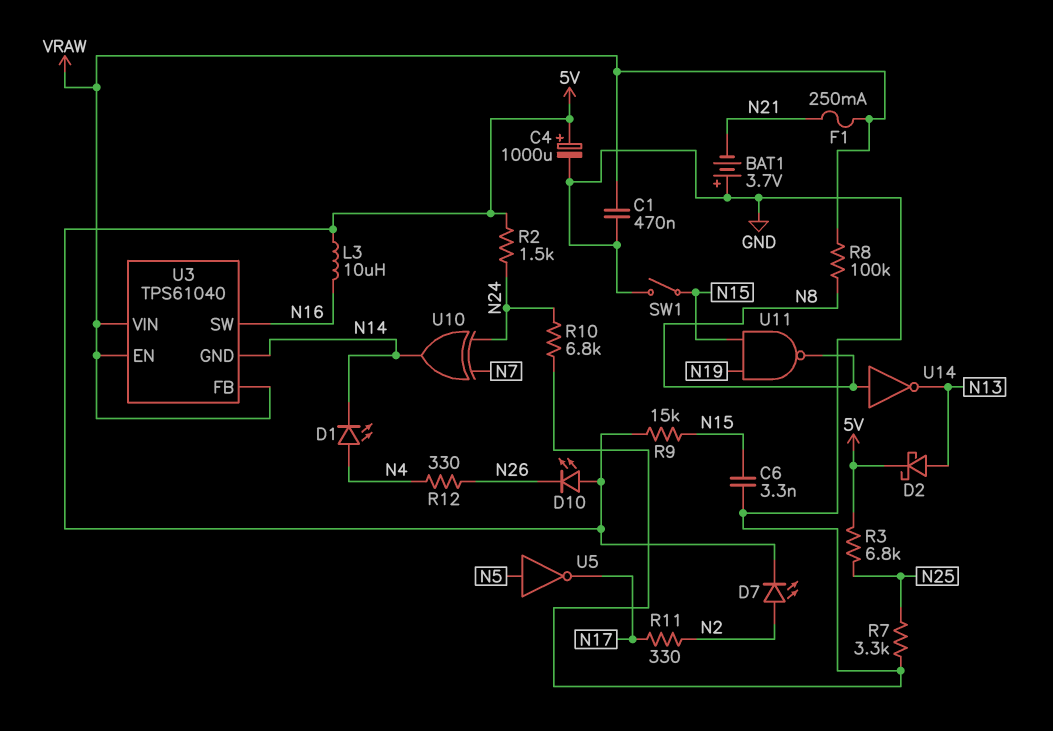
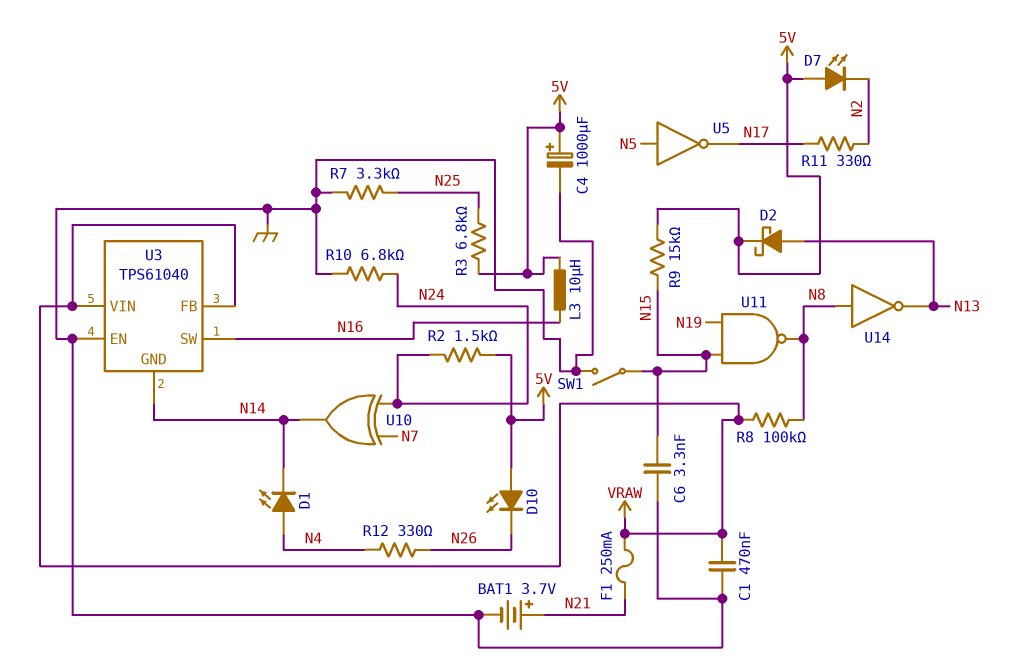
BAT1: 3.7V (plus GND, minus N21) -> 3.7V (plus N21, minus GND)
D7: LED (A N2, K 5V) -> LED (A 5V, K N2)
U3 pin EN: VRAW -> GND

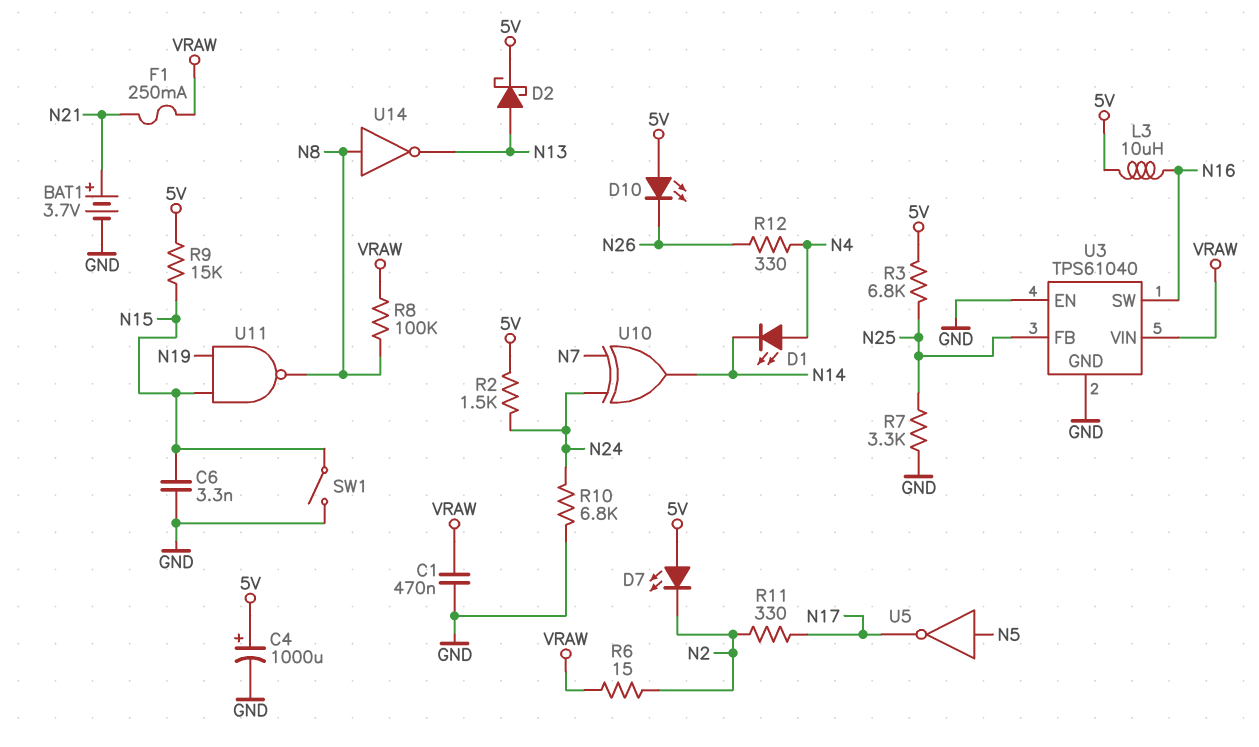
R6: none -> 15 (N2, VRAW)
U3 pin FB: VRAW -> N25
U3 pin GND: N14 -> GND

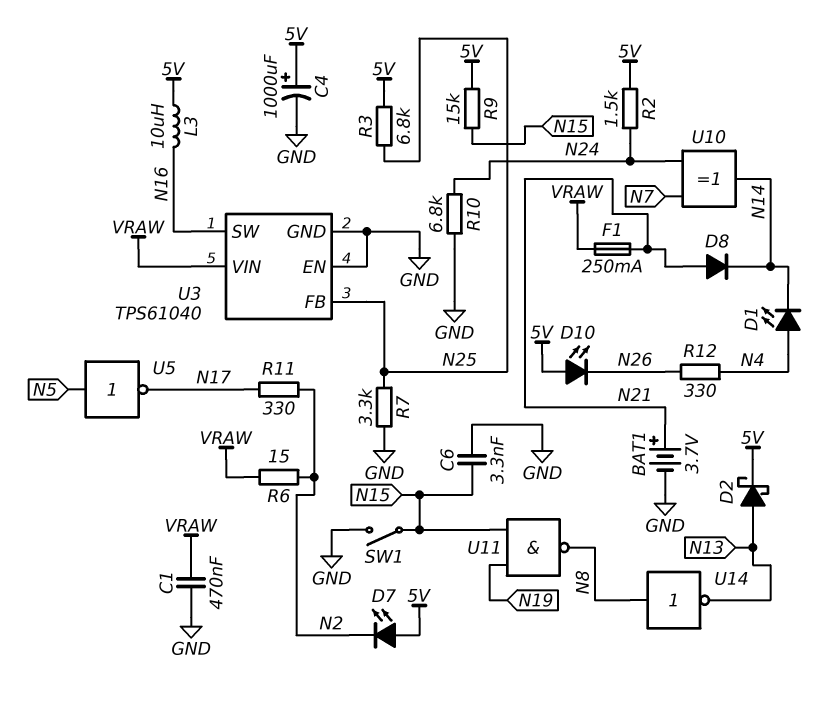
D8: none -> diode (A N21, K N14)
R8: 100k (N8, VRAW) -> none

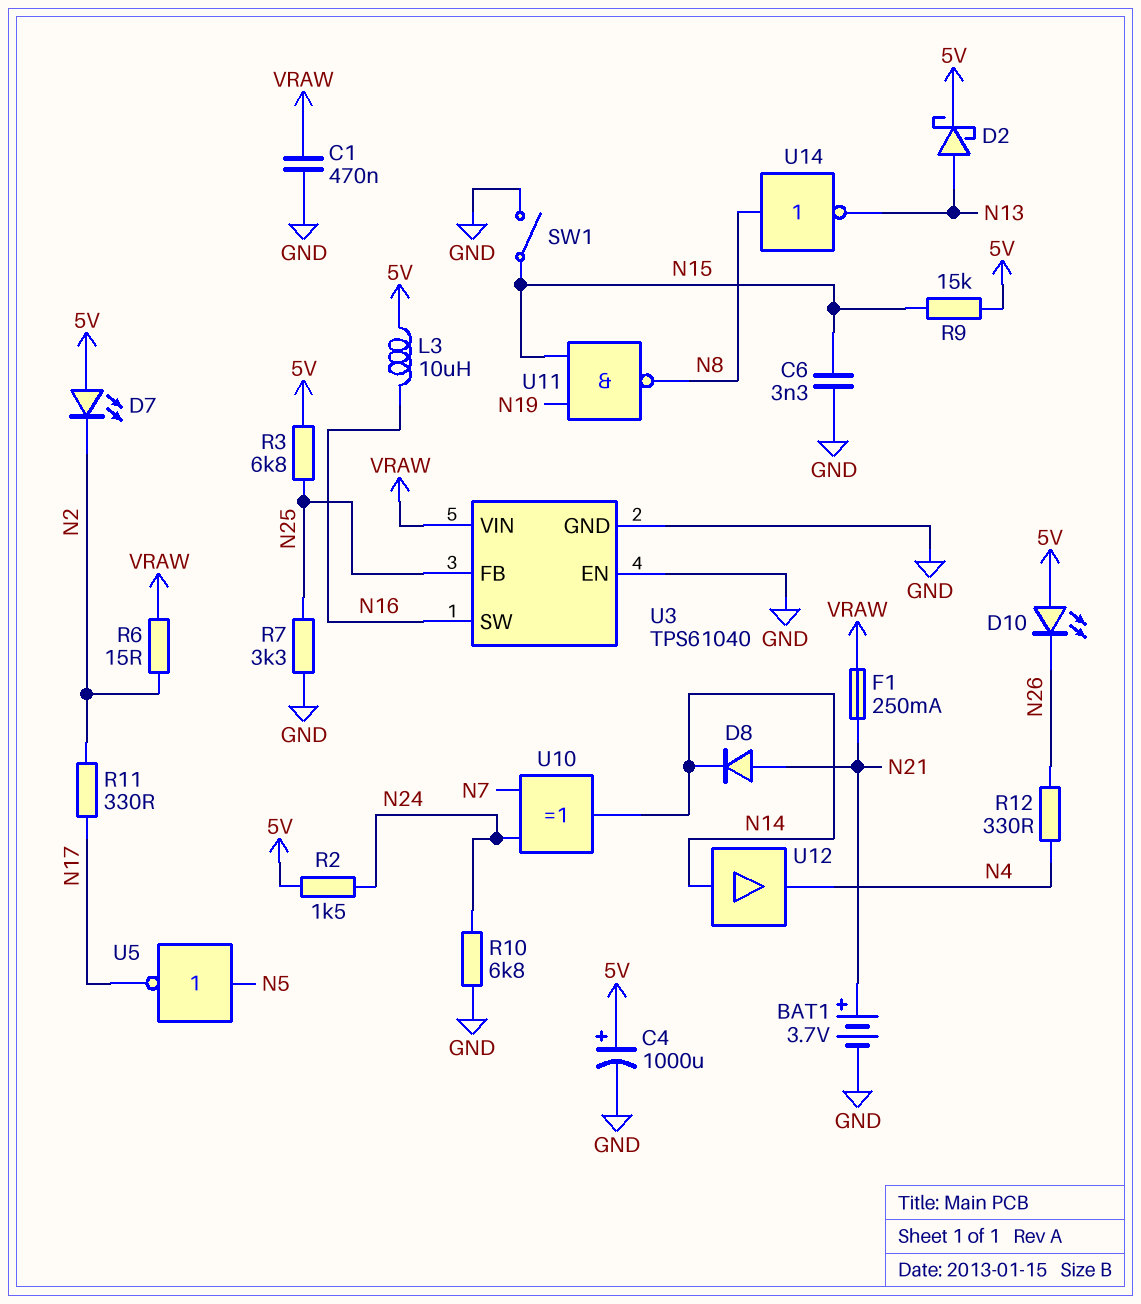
D1: LED (A N4, K N14) -> none
U12: none -> buffer (in N14, out N4)

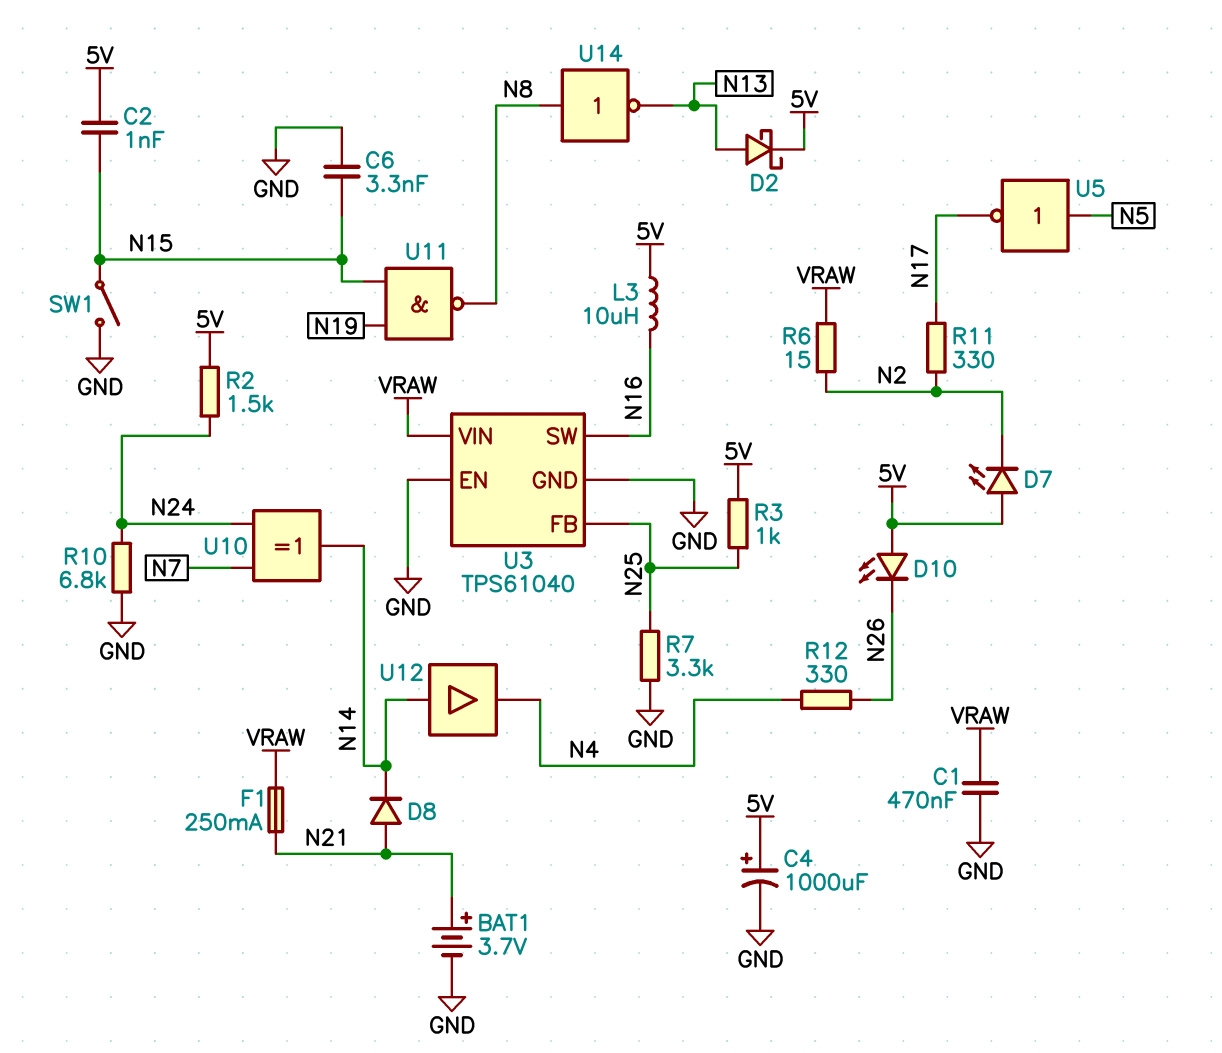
C2: none -> 1nF (5V, N15)
R3: 6.8k (5V, N25) -> 1k (5V, N25)
R9: 15k (5V, N15) -> none

